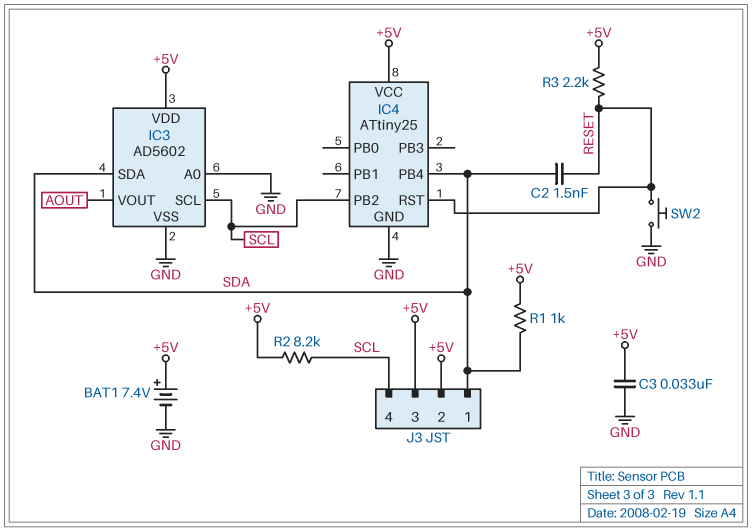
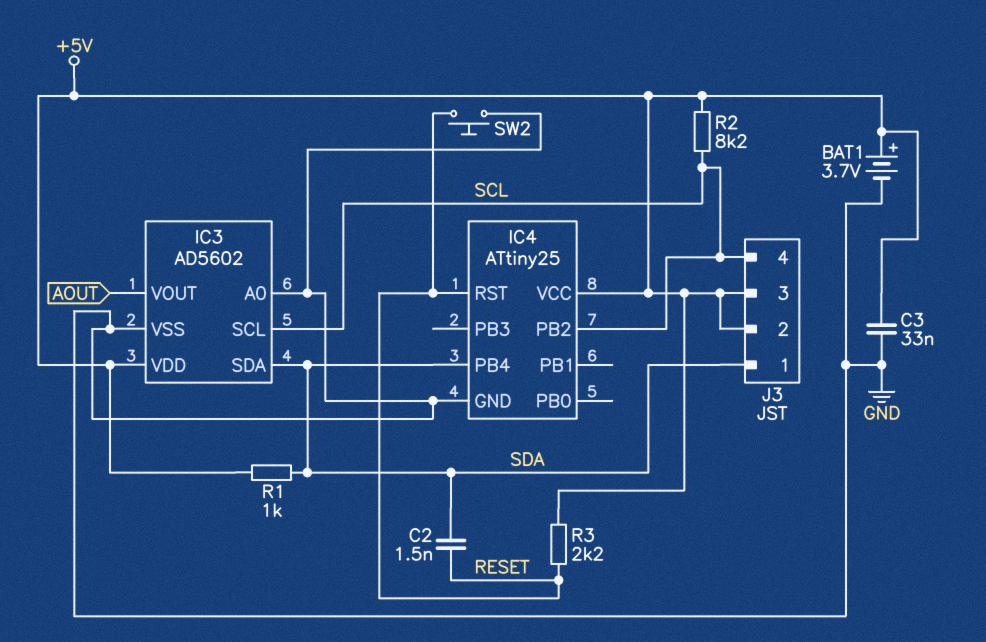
BAT1: 7.4V (plus +5V, minus GND) -> 3.7V (plus +5V, minus GND)

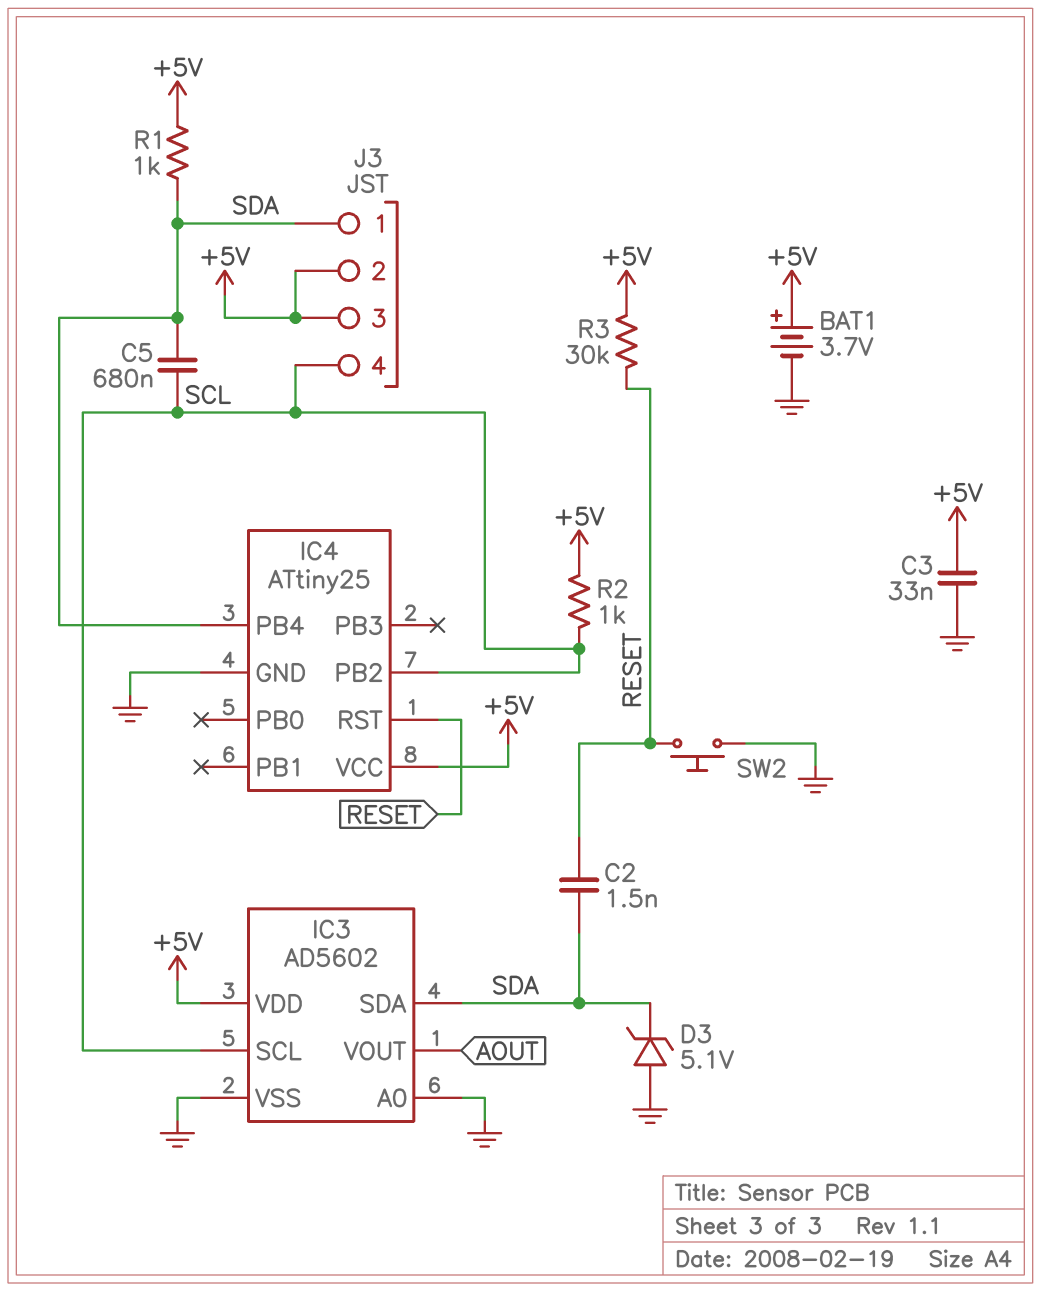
C5: none -> 680nF (SCL, SDA)
D3: none -> zener 5.1V (A GND, K SDA)
R2: 8.2k (+5V, SCL) -> 1k (+5V, SCL)
R3: 2.2k (+5V, RESET) -> 30k (+5V, RESET)

